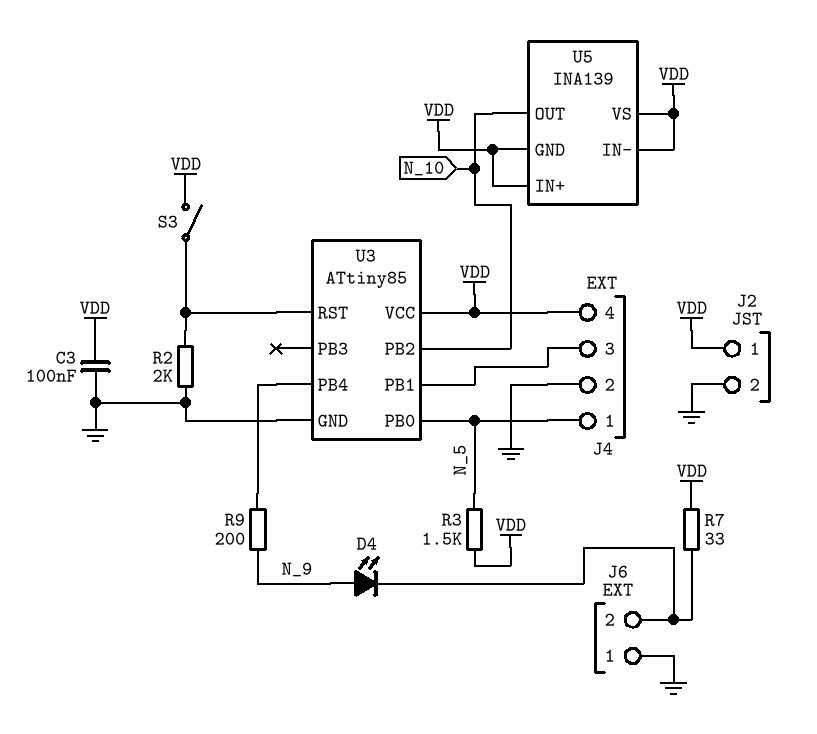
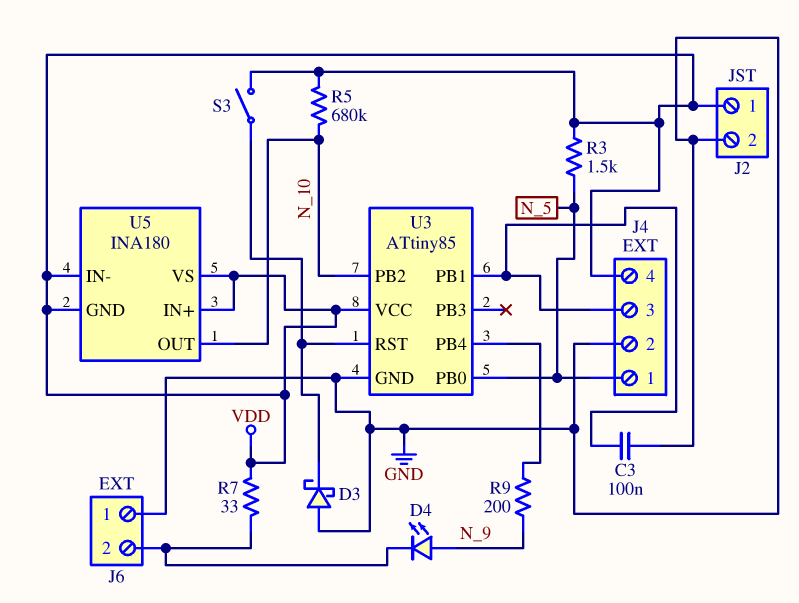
C3: 100nF (GND, VDD) -> 100nF (GND, J4/3)
D3: none -> schottky (A GND, K U3/RST)
R2: 2k (GND, U3/RST) -> none
R5: none -> 680k (N_10, VDD)
U5: INA139 -> INA180

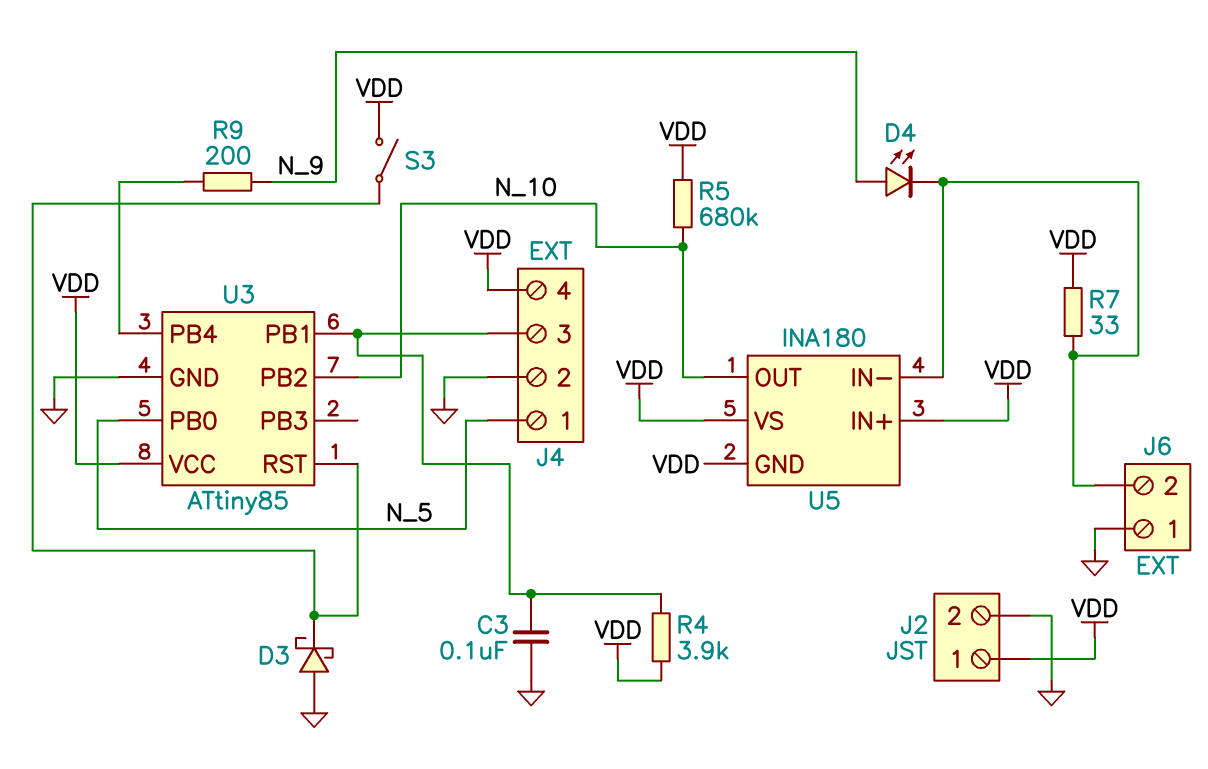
R3: 1.5k (N_5, VDD) -> none
R4: none -> 3.9k (J4/3, VDD)
U5 pin IN-: VDD -> J6/2

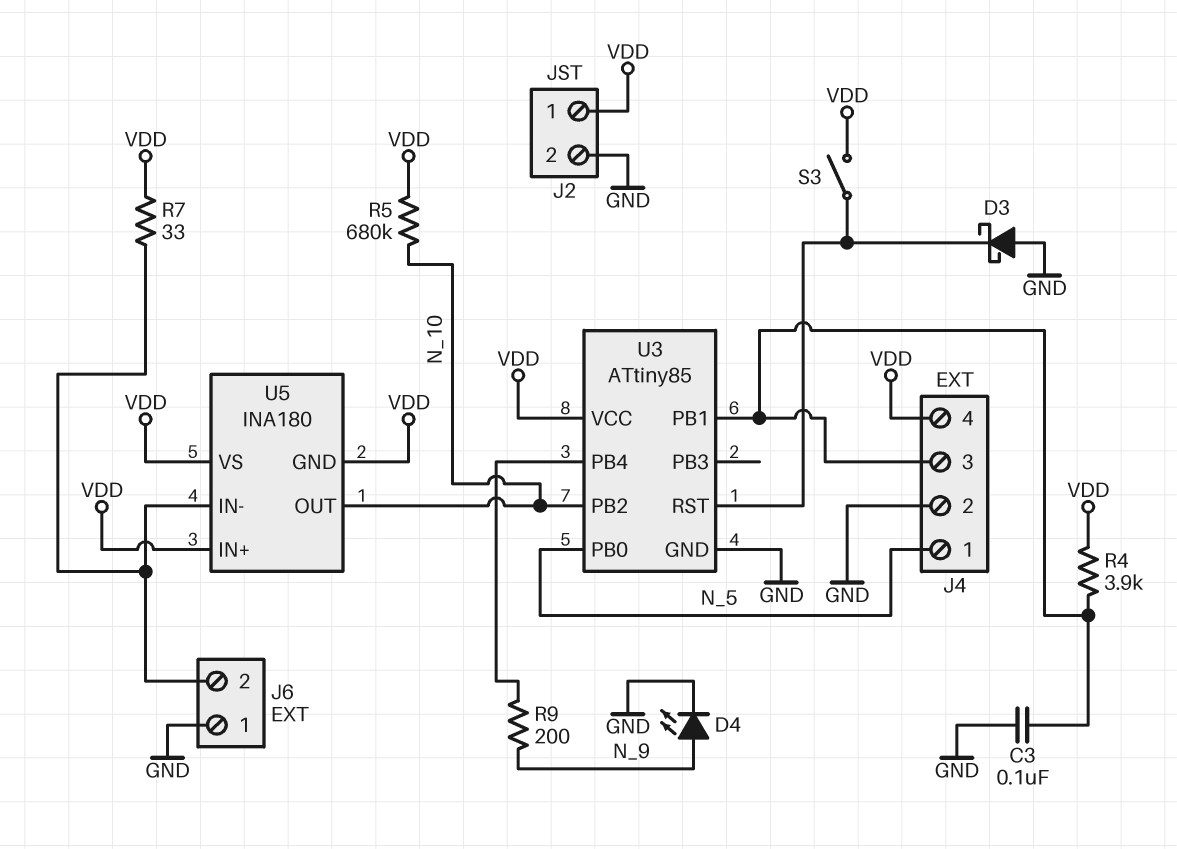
D4: LED (A N_9, K J6/2) -> LED (A N_9, K GND)

